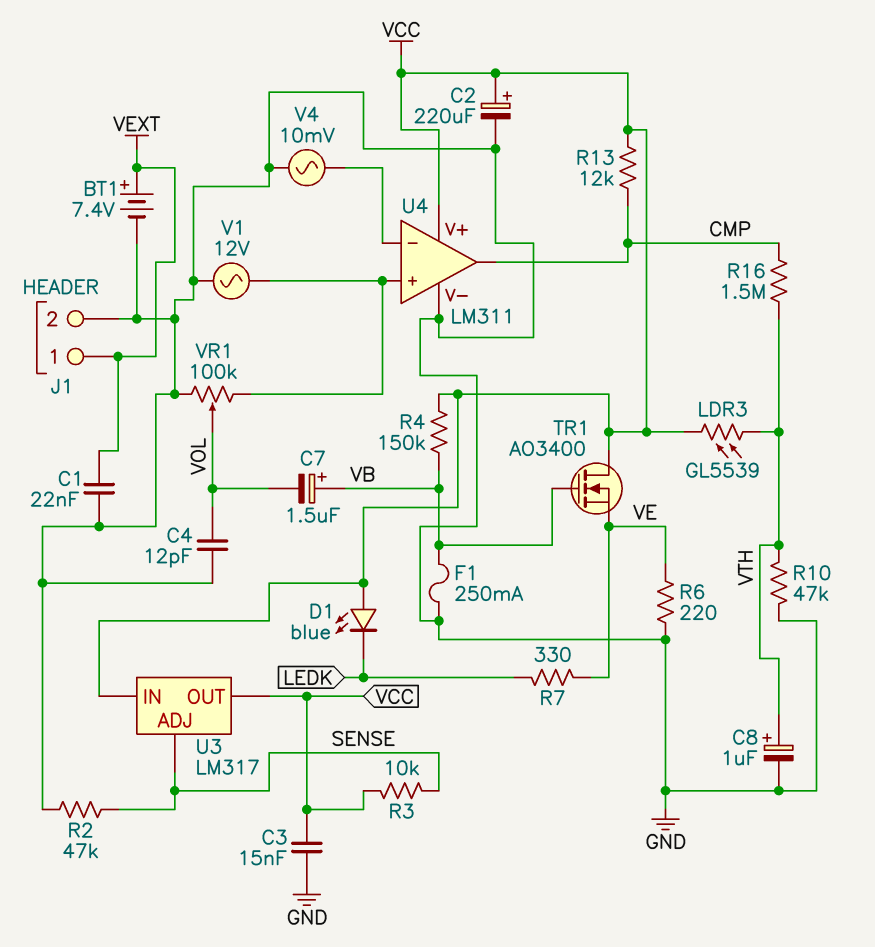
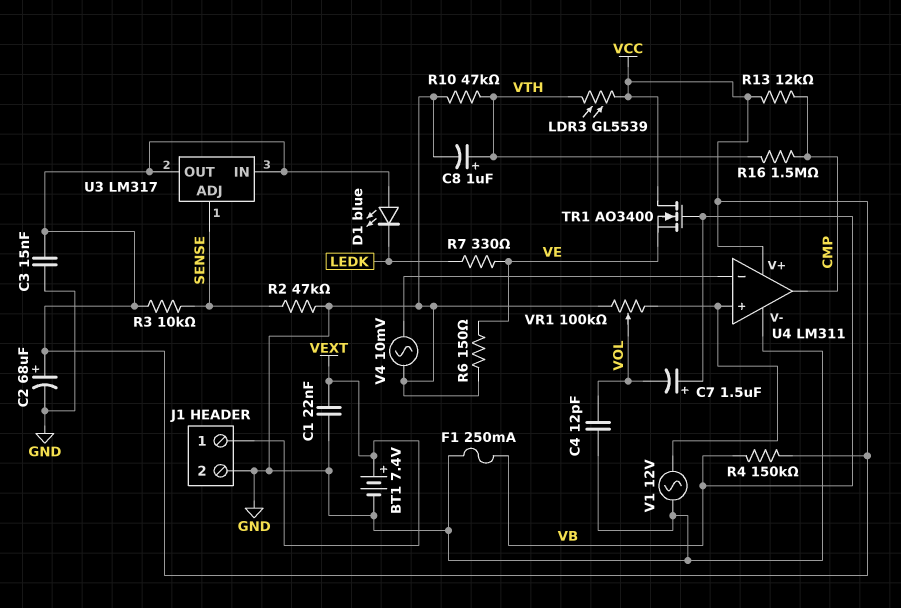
C2: 220uF (plus VCC, minus GND) -> 68uF (plus VCC, minus GND)
R6: 220 (GND, VE) -> 150 (GND, VE)

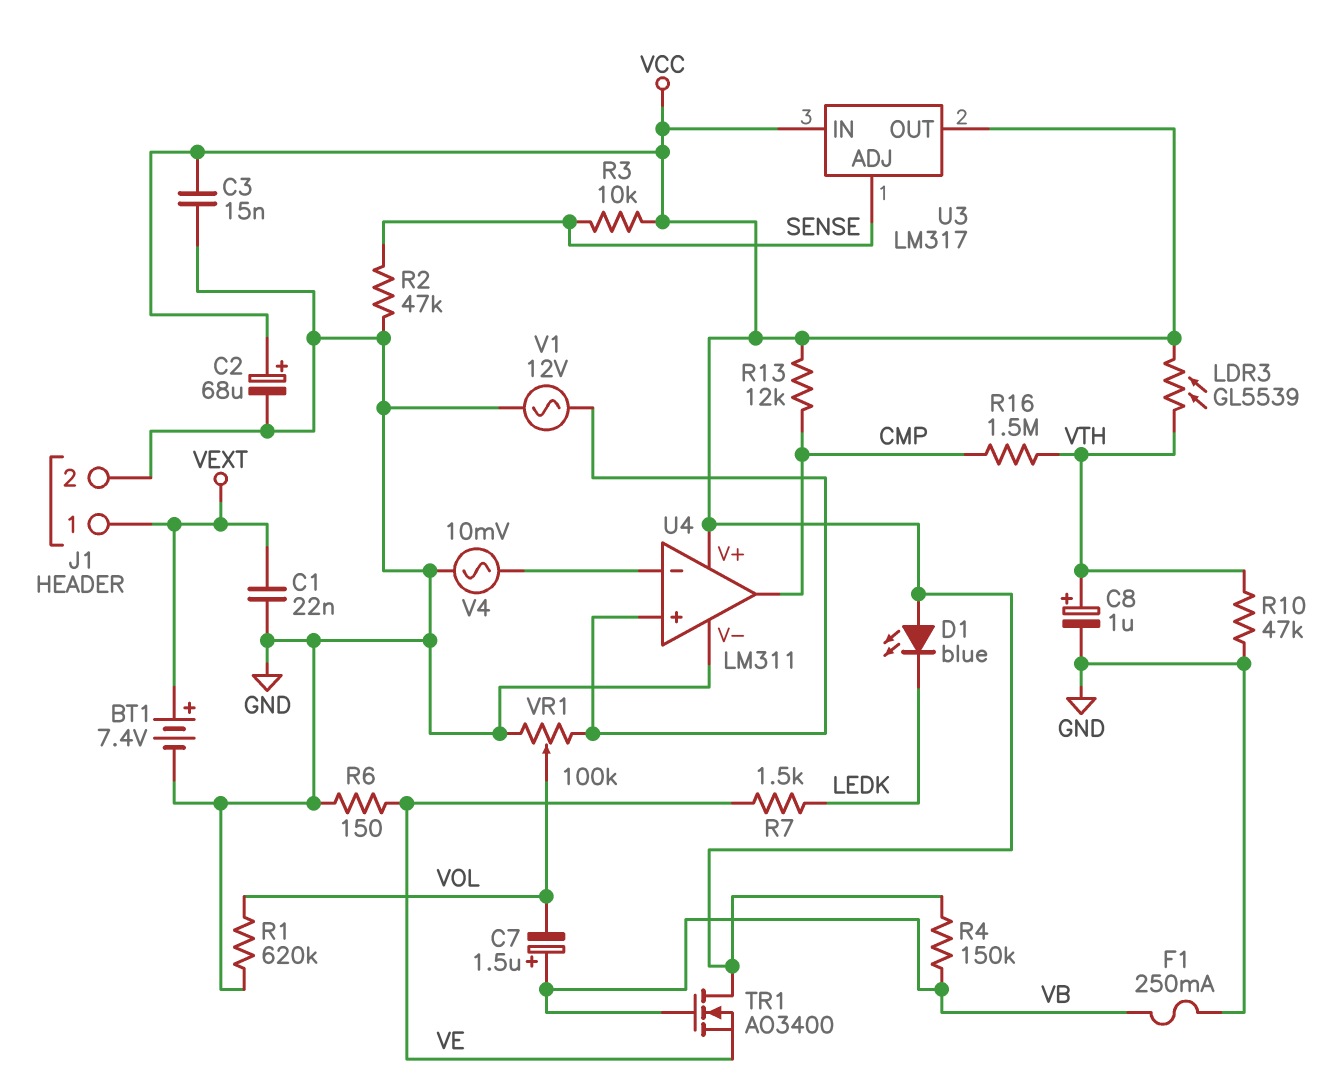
C4: 12pF (GND, VOL) -> none
R1: none -> 620k (GND, VOL)
R7: 330 (LEDK, VE) -> 1.5k (LEDK, VE)

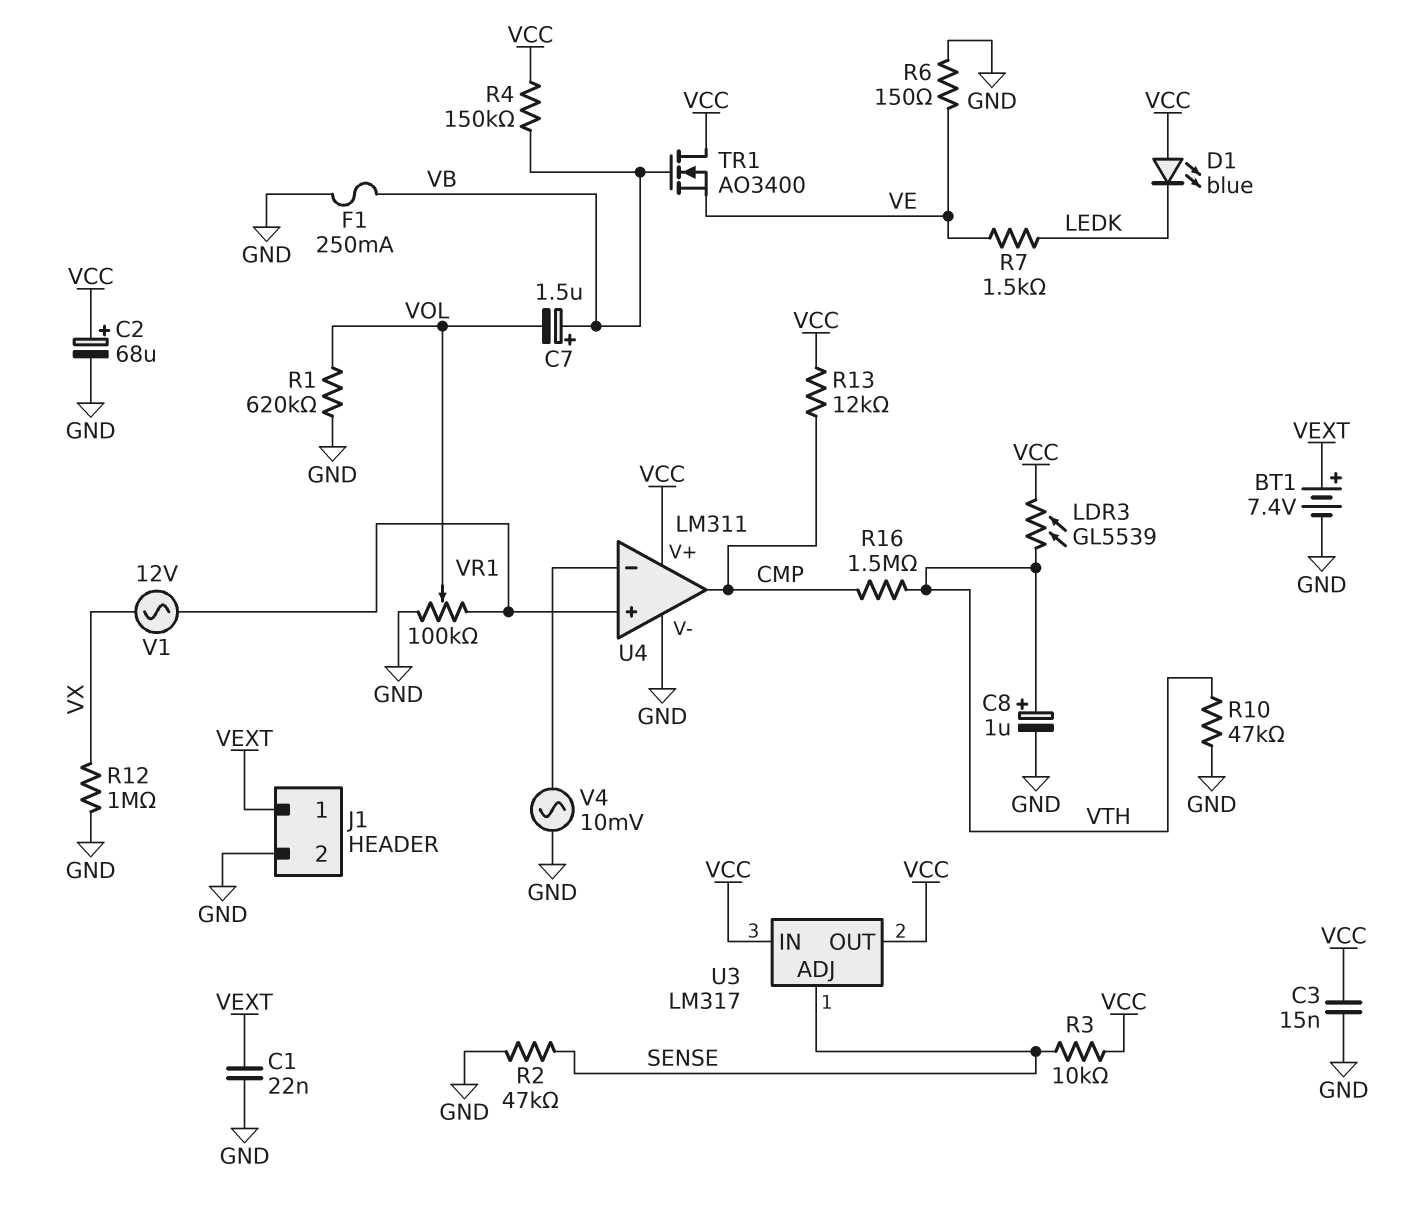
R12: none -> 1M (GND, VX)
V1: AC 12V (GND, U4/in+) -> AC 12V (U4/in+, VX)

